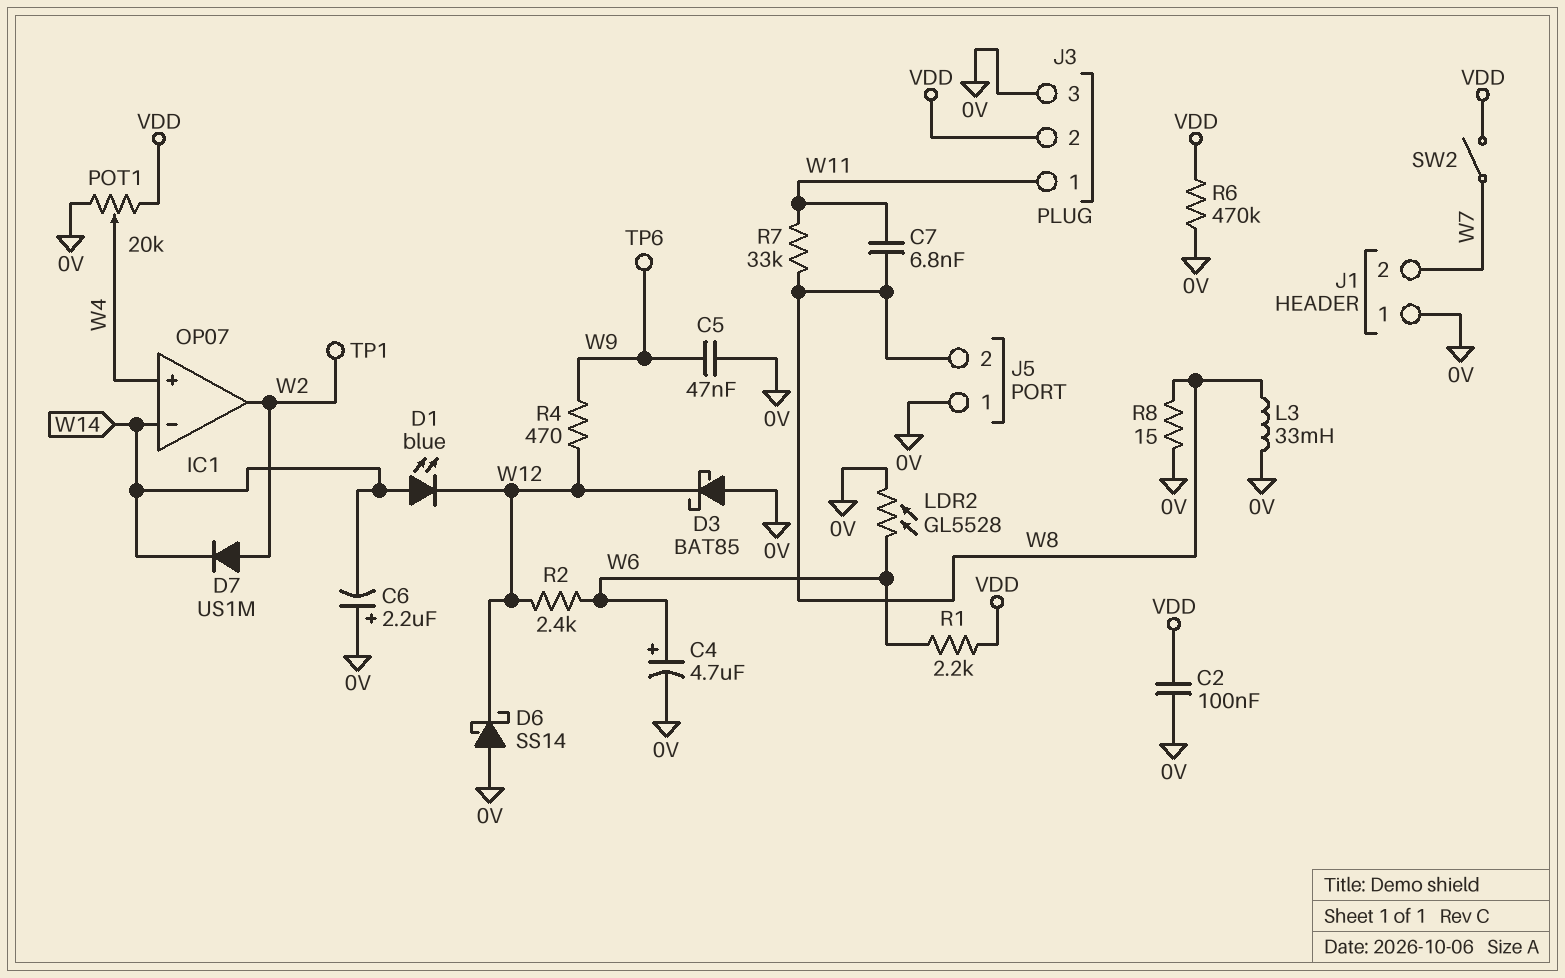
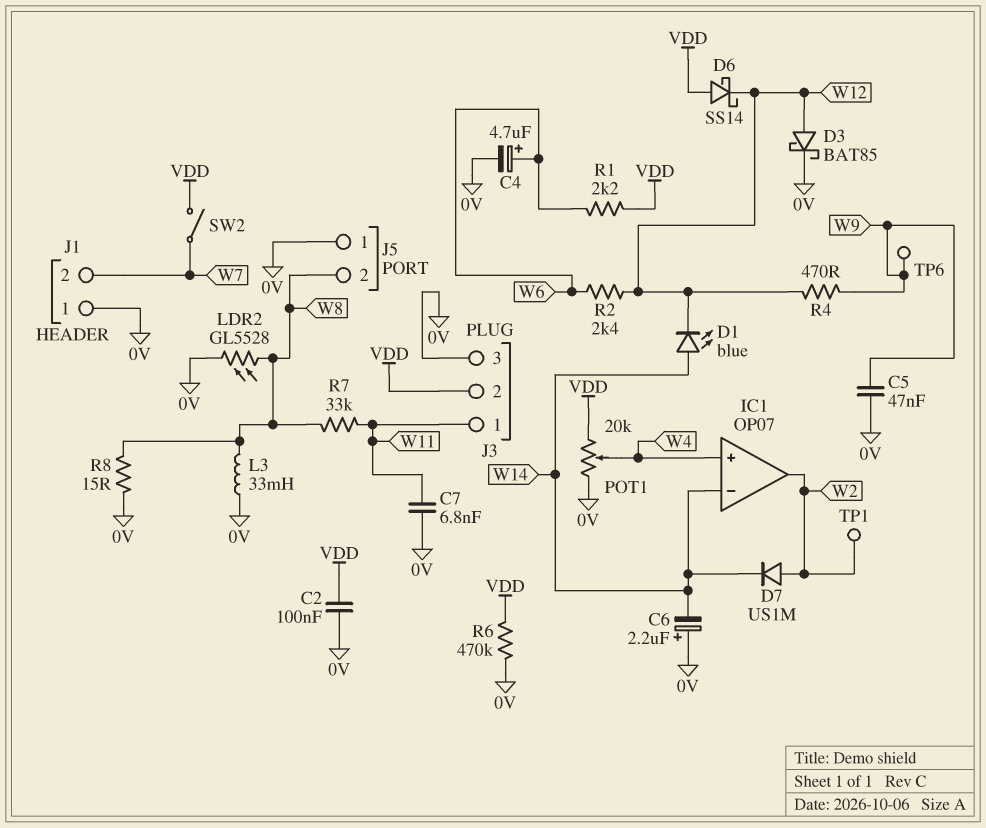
C7: 6.8nF (W8, W11) -> 6.8nF (0V, W11)
D3: schottky BAT85 (A 0V, K W12) -> schottky BAT85 (A W12, K 0V)
D6: schottky SS14 (A 0V, K W12) -> schottky SS14 (A VDD, K W12)
LDR2: GL5528 (0V, W6) -> GL5528 (0V, W8)

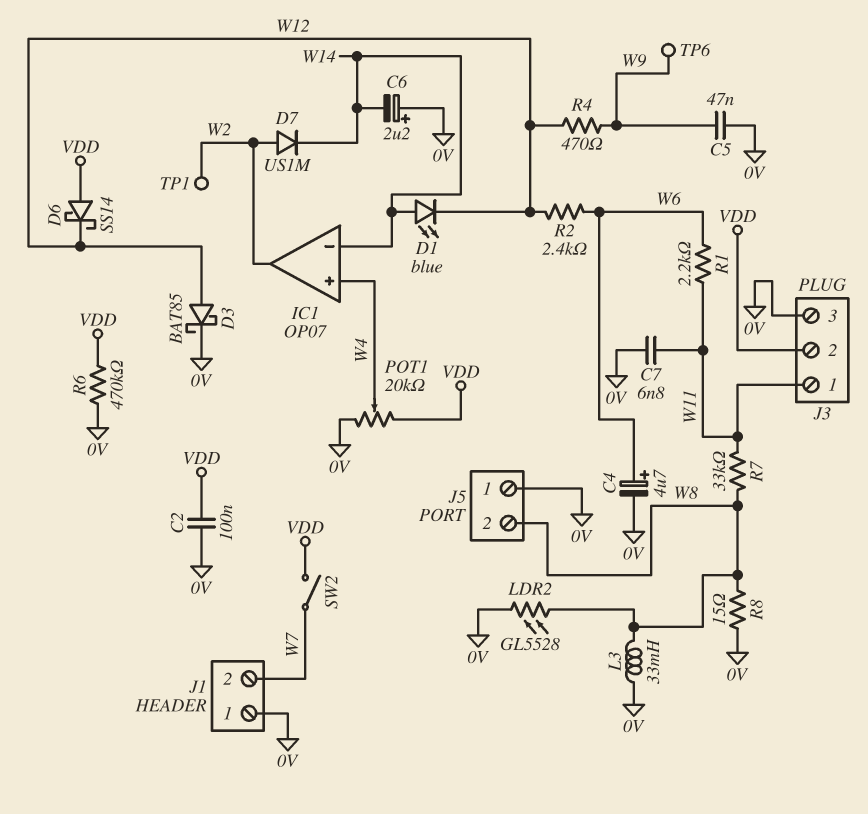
R1: 2.2k (VDD, W6) -> 2.2k (W6, W11)

